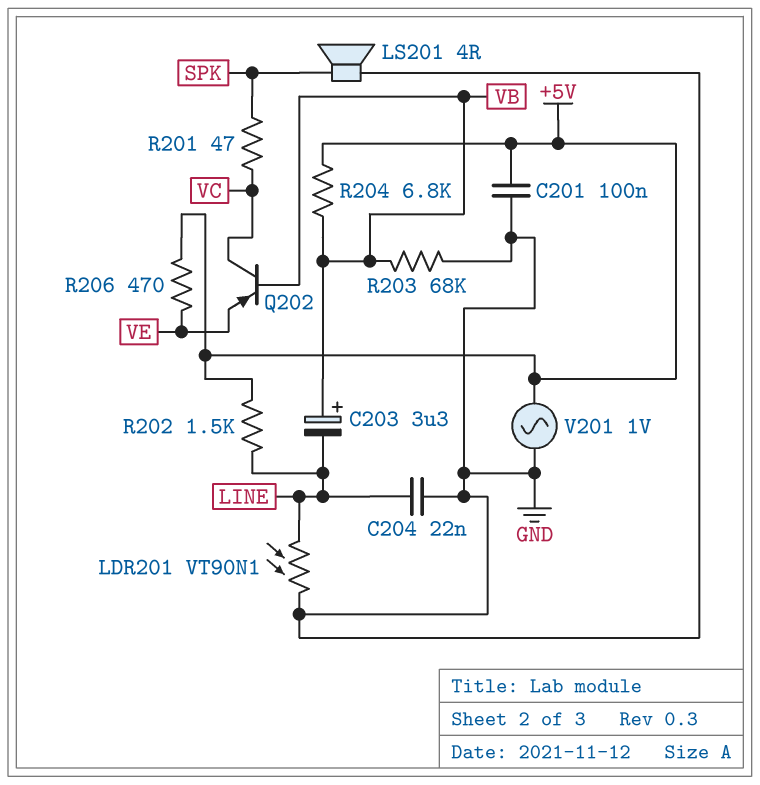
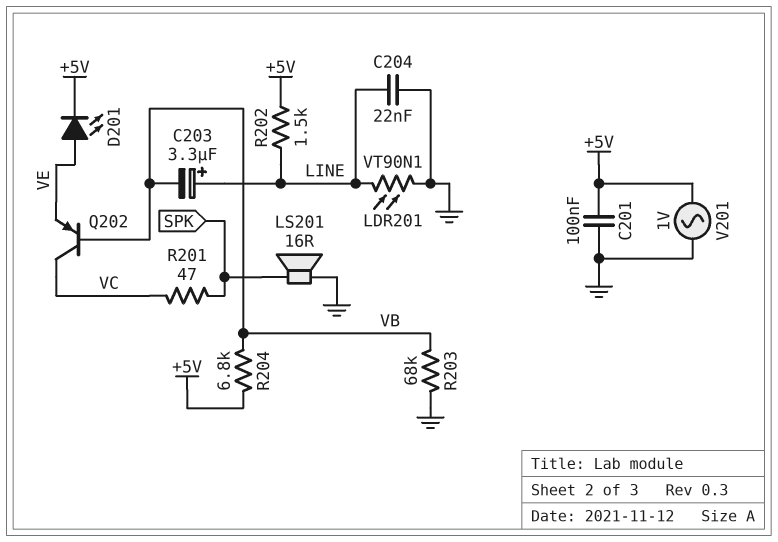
C203: 3.3uF (plus VB, minus LINE) -> 3.3uF (plus LINE, minus VB)
D201: none -> LED (A VE, K +5V)
LS201: speaker 4R (GND, SPK) -> speaker 16R (GND, SPK)
R206: 470 (+5V, VE) -> none

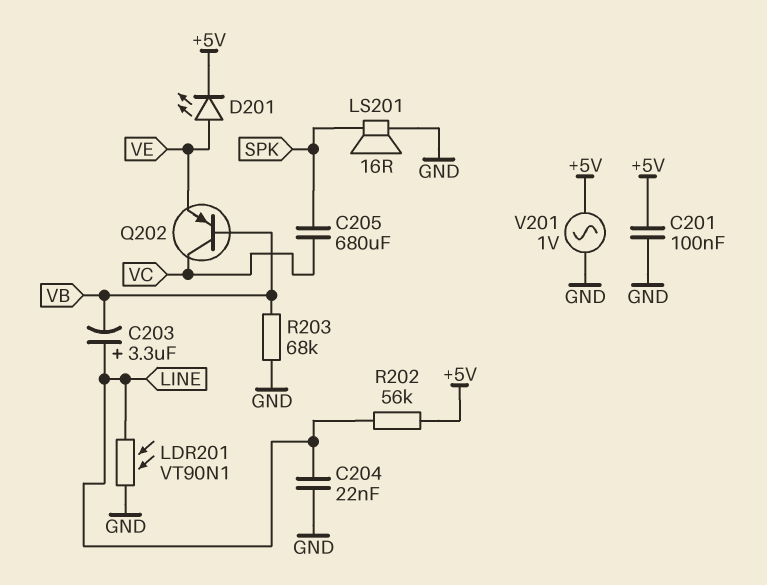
C205: none -> 680uF (SPK, VC)
R201: 47 (SPK, VC) -> none
R202: 1.5k (+5V, LINE) -> 56k (+5V, LINE)
R204: 6.8k (+5V, VB) -> none

